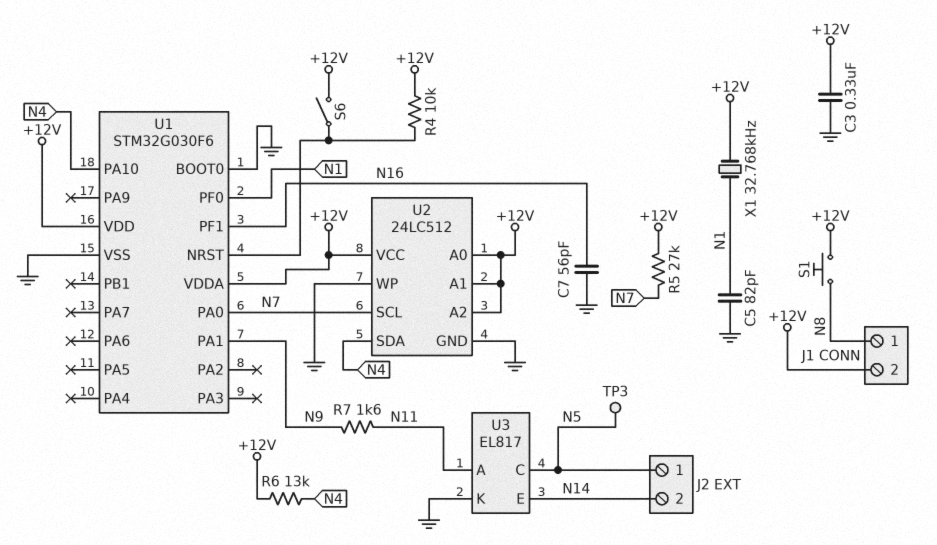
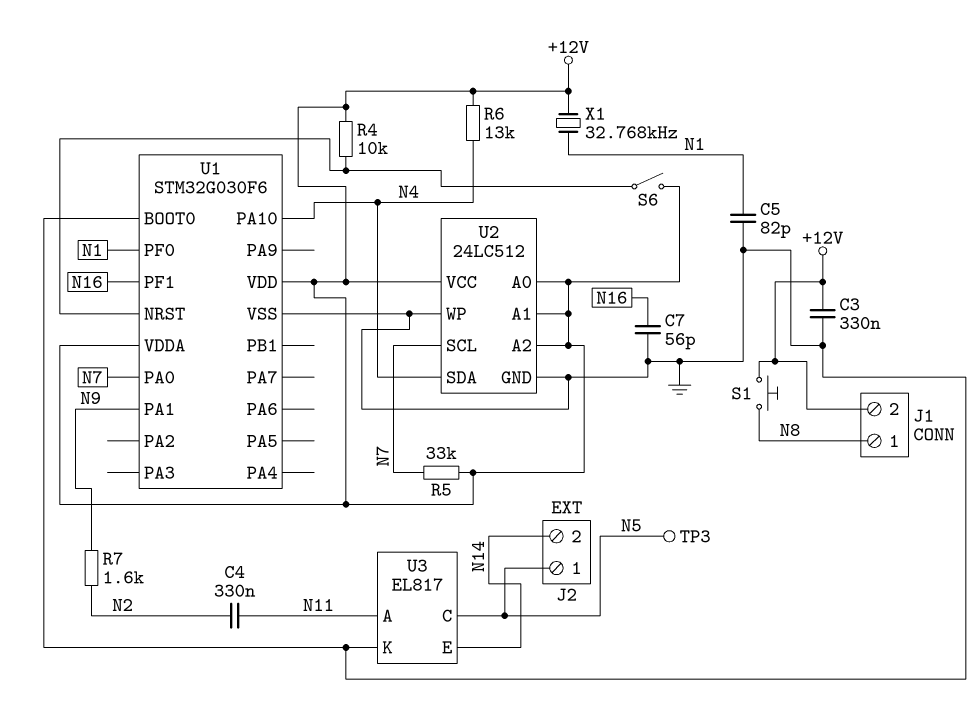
C4: none -> 330nF (N2, N11)
R5: 27k (+12V, N7) -> 33k (+12V, N7)
R7: 1.6k (N9, N11) -> 1.6k (N2, N9)

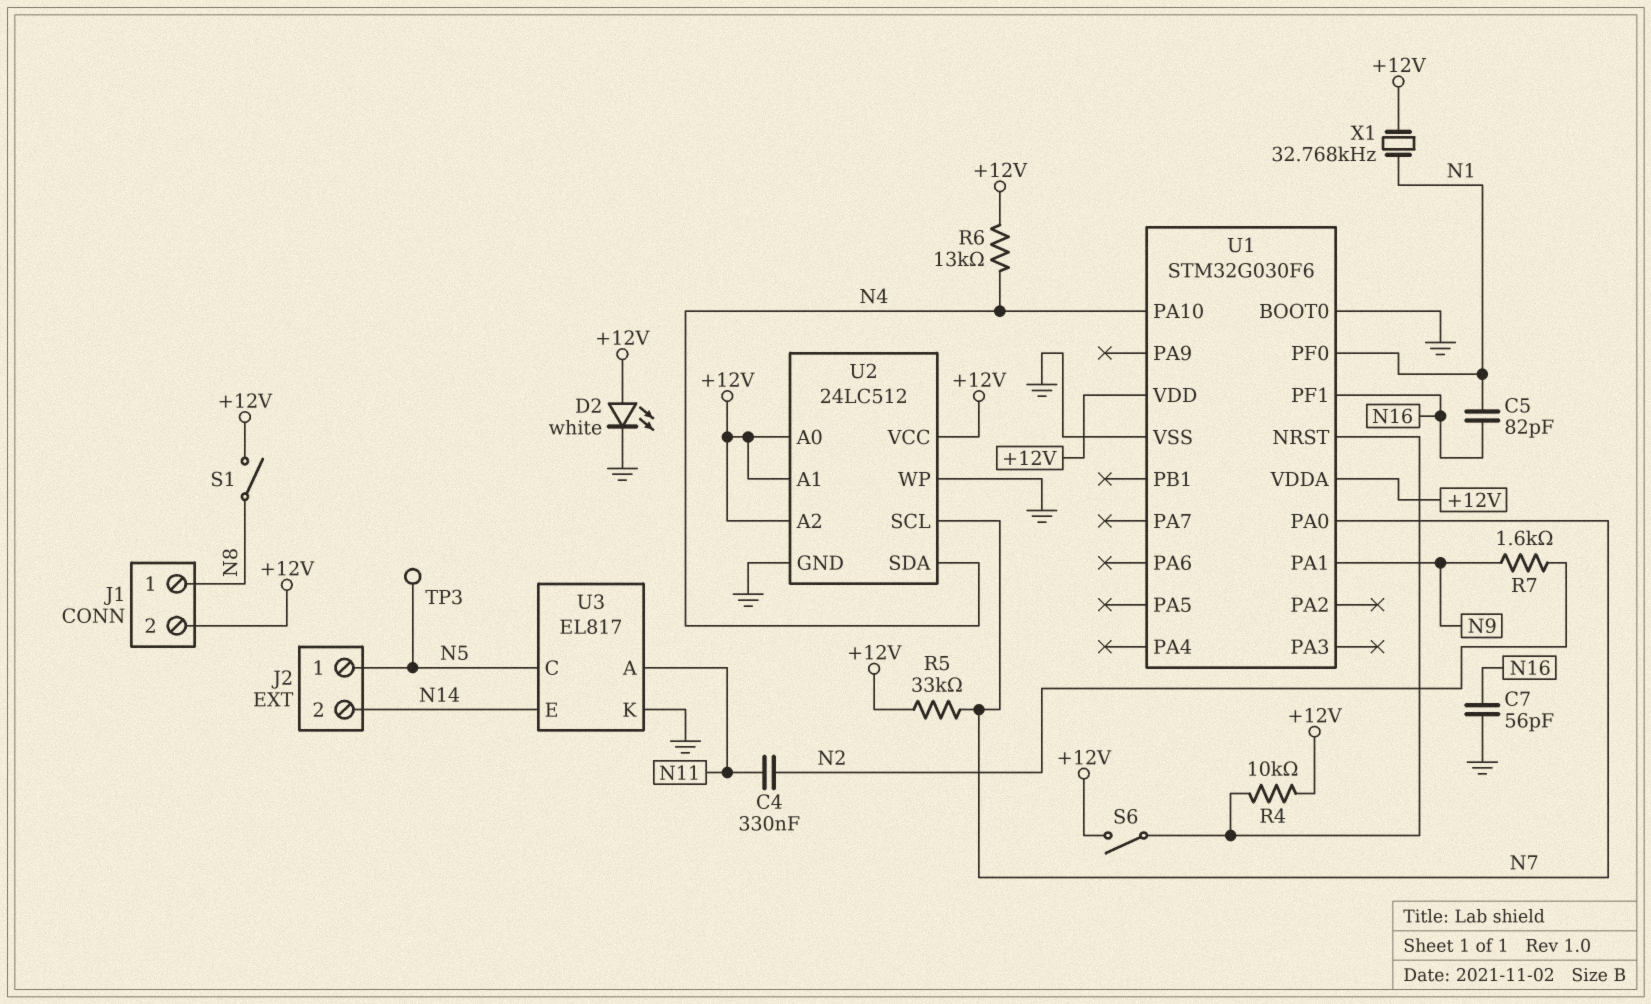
C3: 330nF (+12V, GND) -> none
C5: 82pF (GND, N1) -> 82pF (N1, N16)
D2: none -> LED white (A +12V, K GND)
S1: button (+12V, N8) -> switch (+12V, N8)

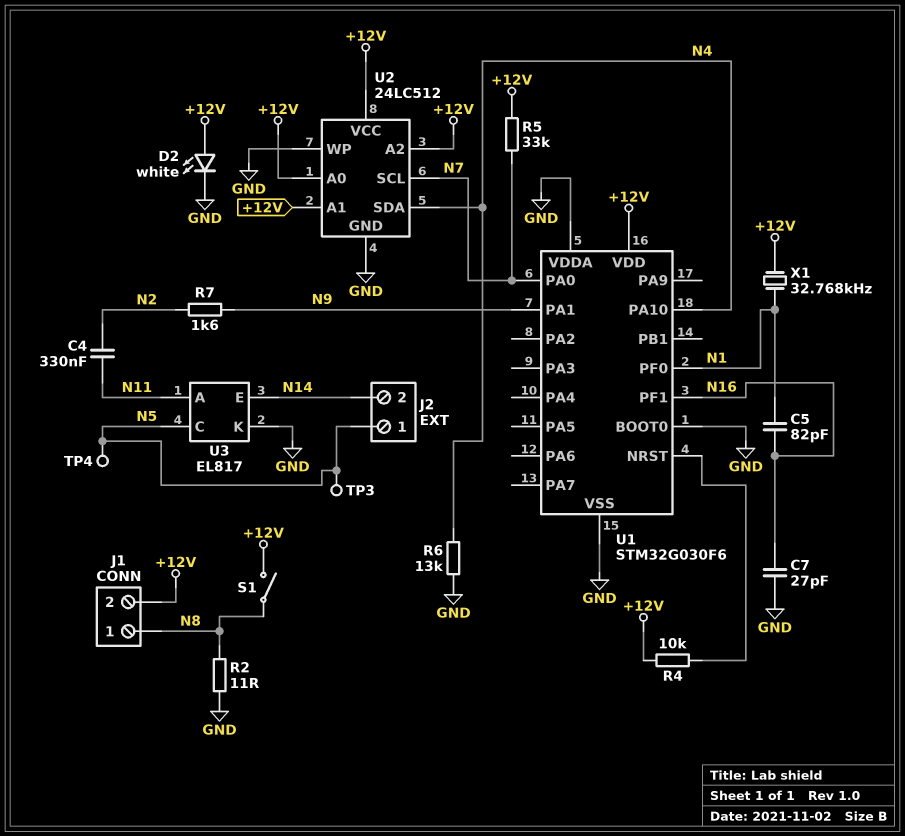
C7: 56pF (GND, N16) -> 27pF (GND, N16)
R2: none -> 11 (GND, N8)
R6: 13k (+12V, N4) -> 13k (GND, N4)
S6: switch (+12V, U1/NRST) -> none
TP4: none -> test point (N5)
U1 pin VDDA: +12V -> GND

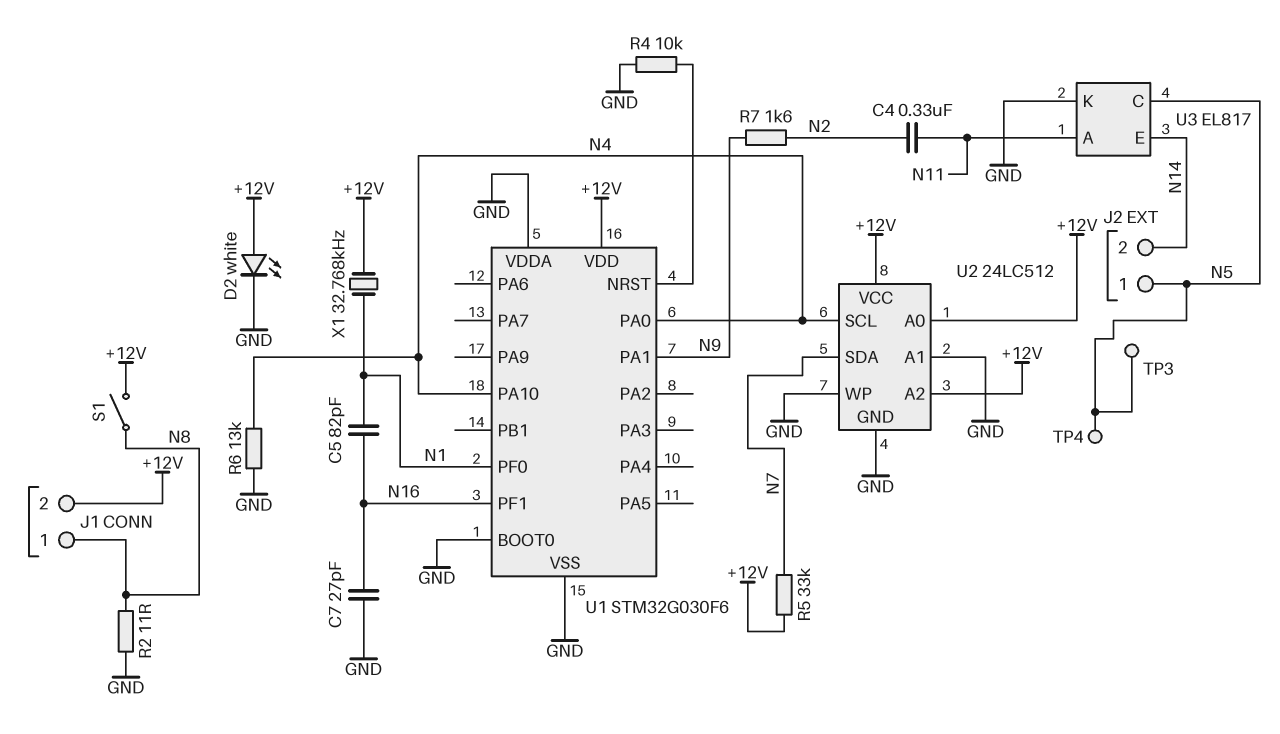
R4: 10k (+12V, U1/NRST) -> 10k (GND, U1/NRST)
U1 pin PA0: N7 -> N4
U2 pin A1: +12V -> GND
U2 pin SCL: N7 -> N4
U2 pin SDA: N4 -> N7

